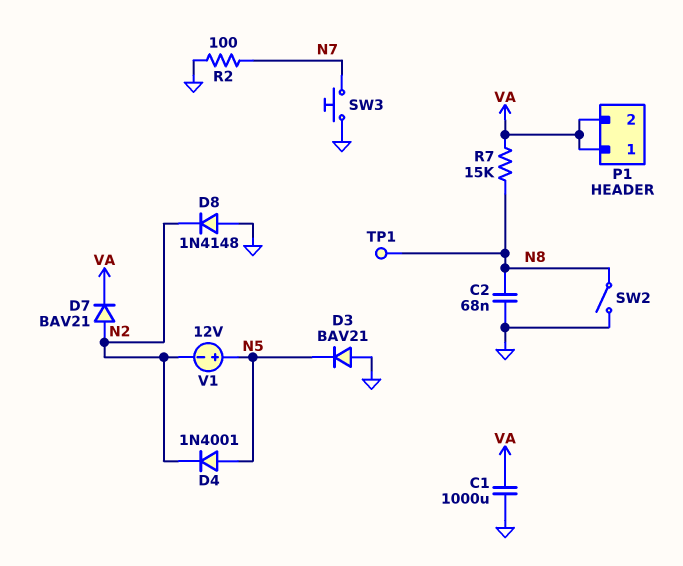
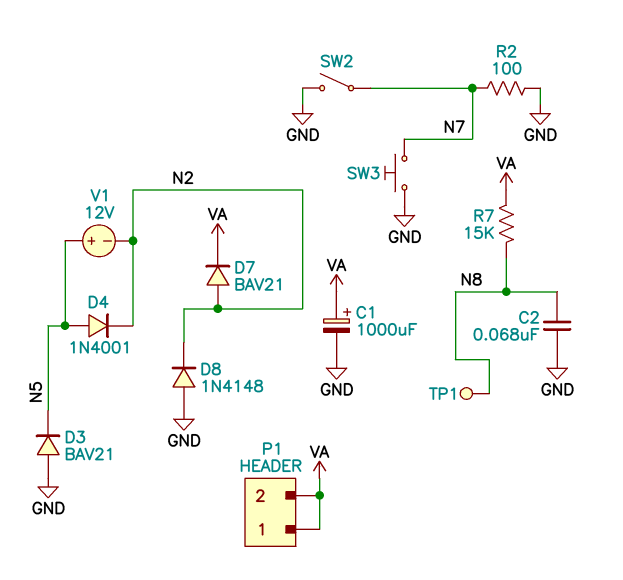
C1: 1000uF (GND, VA) -> 1000uF (plus VA, minus GND)
SW2: switch (GND, N8) -> switch (GND, N7)

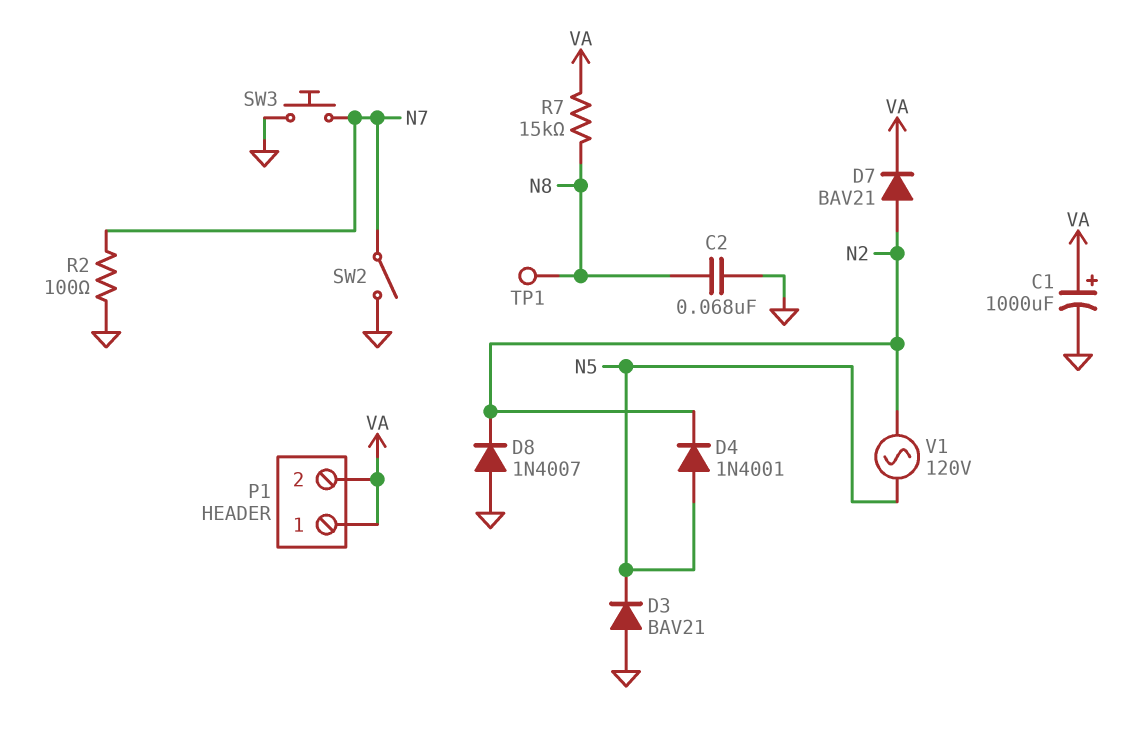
D8: diode 1N4148 (A GND, K N2) -> diode 1N4007 (A GND, K N2)
V1: 12V (plus N5, minus N2) -> AC 120V (N2, N5)

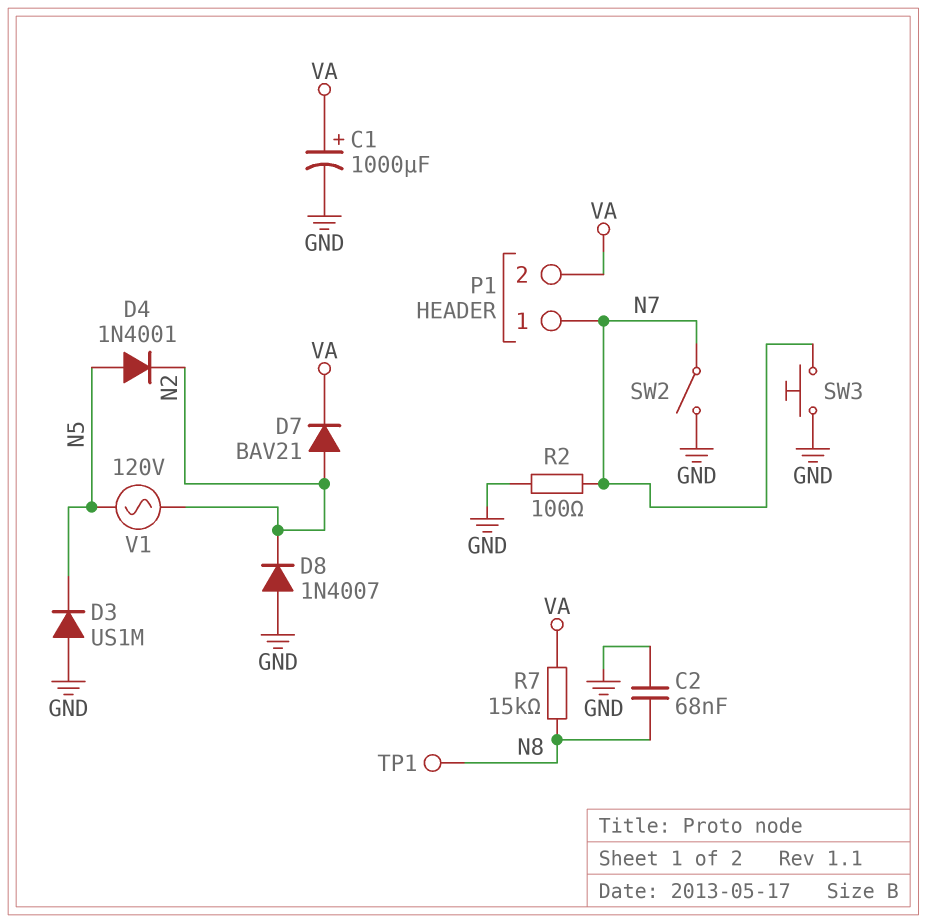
D3: diode BAV21 (A GND, K N5) -> diode US1M (A GND, K N5)
P1 pin 1: VA -> N7

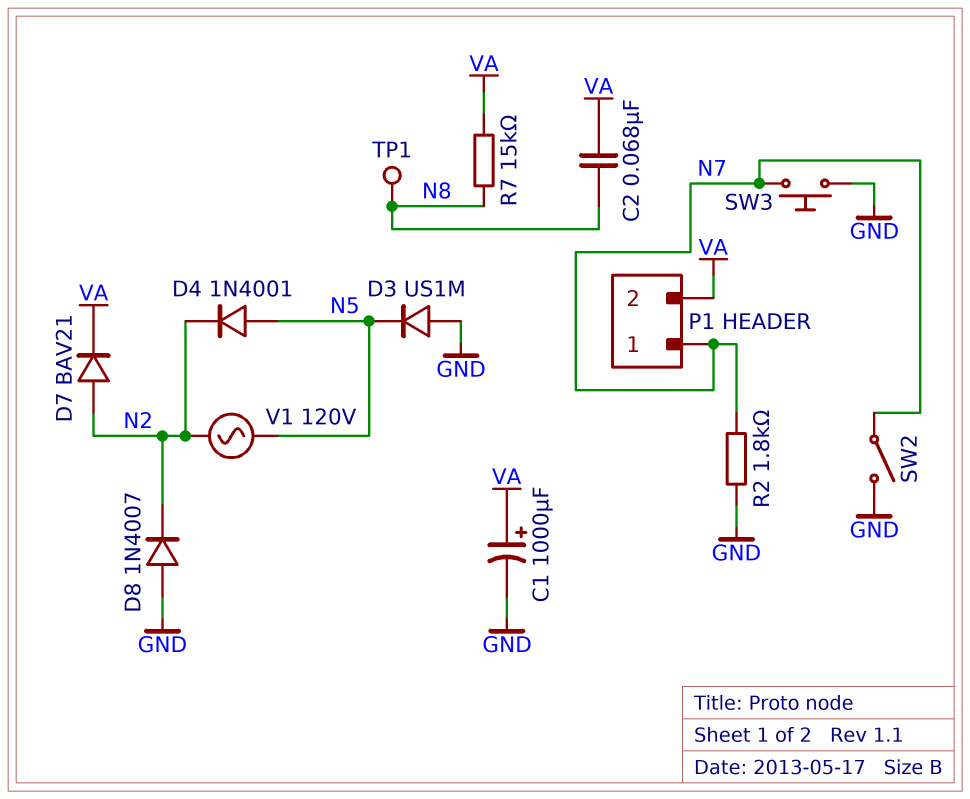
C2: 68nF (GND, N8) -> 68nF (N8, VA)
R2: 100 (GND, N7) -> 1.8k (GND, N7)

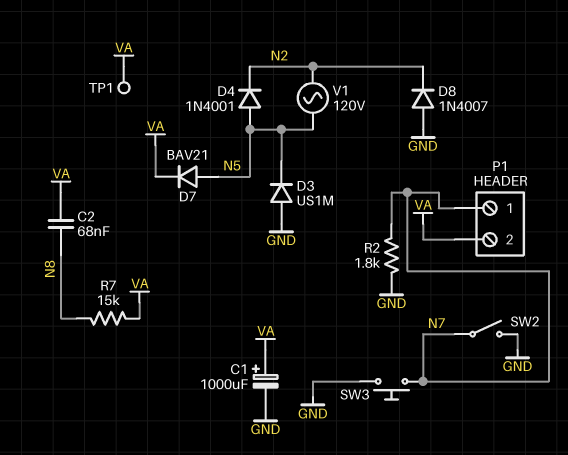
D7: diode BAV21 (A N2, K VA) -> diode BAV21 (A N5, K VA)
TP1: test point (N8) -> test point (VA)

